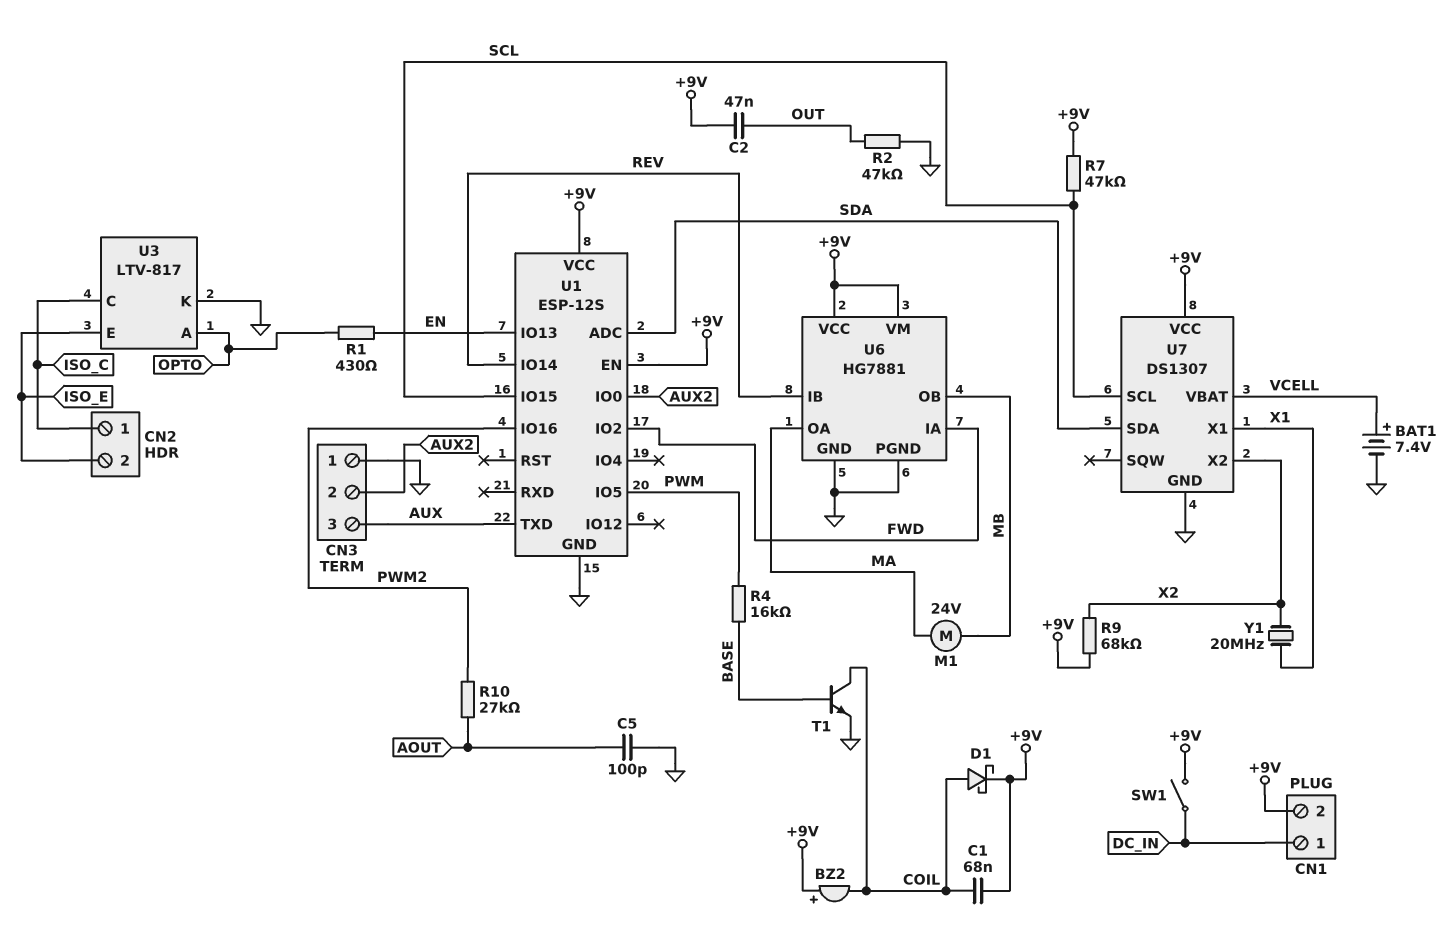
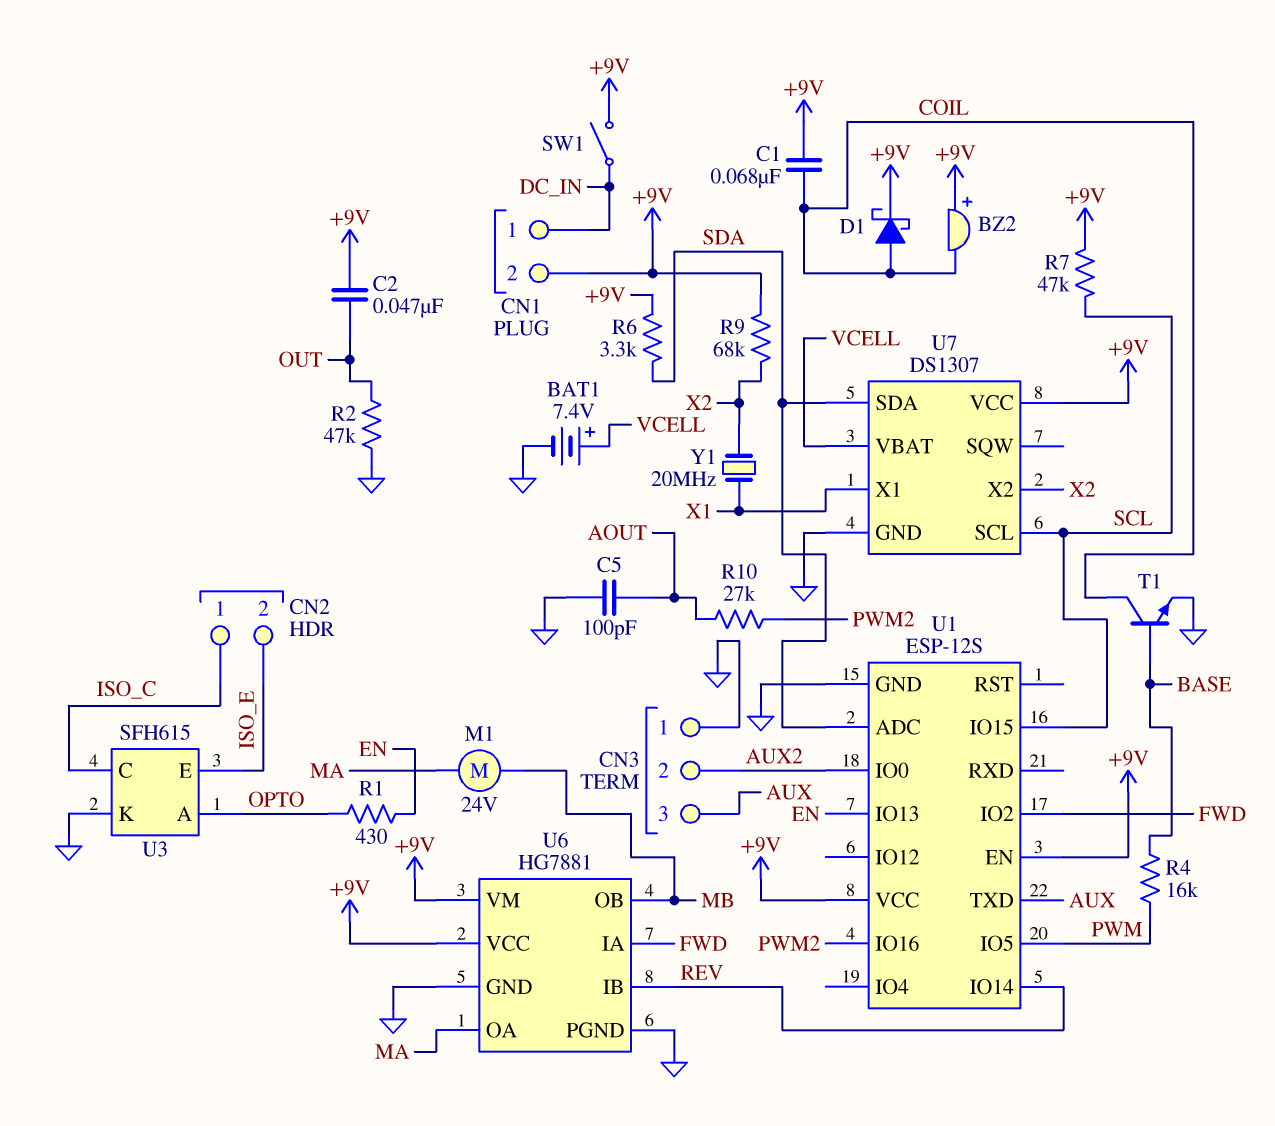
R6: none -> 3.3k (+9V, SDA)
U3: LTV-817 -> SFH615

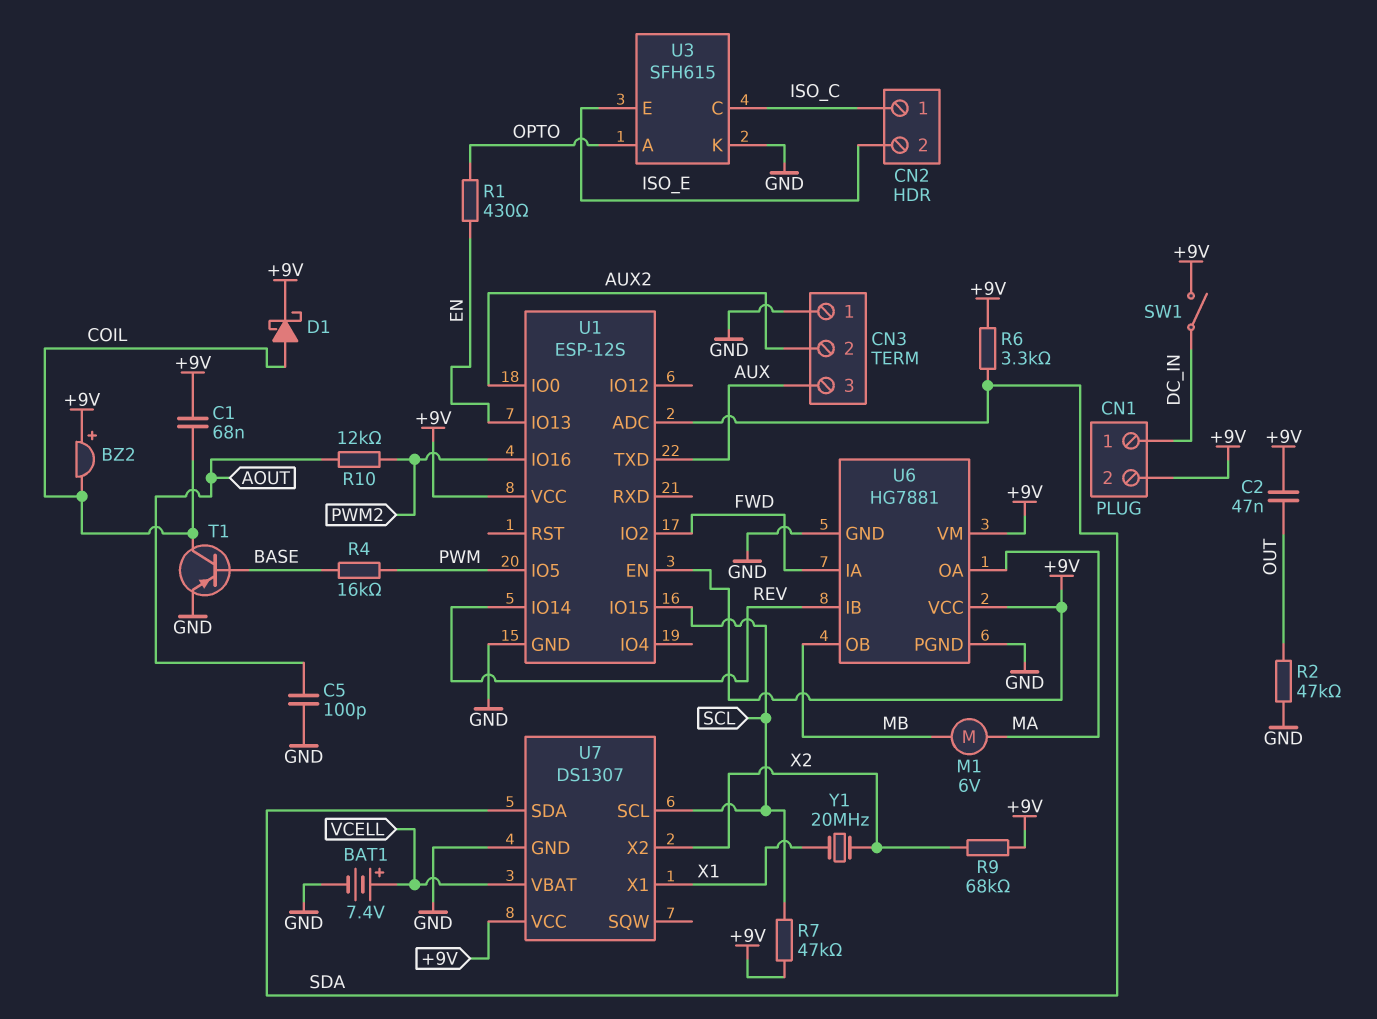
M1: motor 24V (MA, MB) -> motor 6V (MA, MB)
R10: 27k (AOUT, PWM2) -> 12k (AOUT, PWM2)
T1: NPN (B BASE, C COIL, E GND) -> PNP (B BASE, C COIL, E GND)

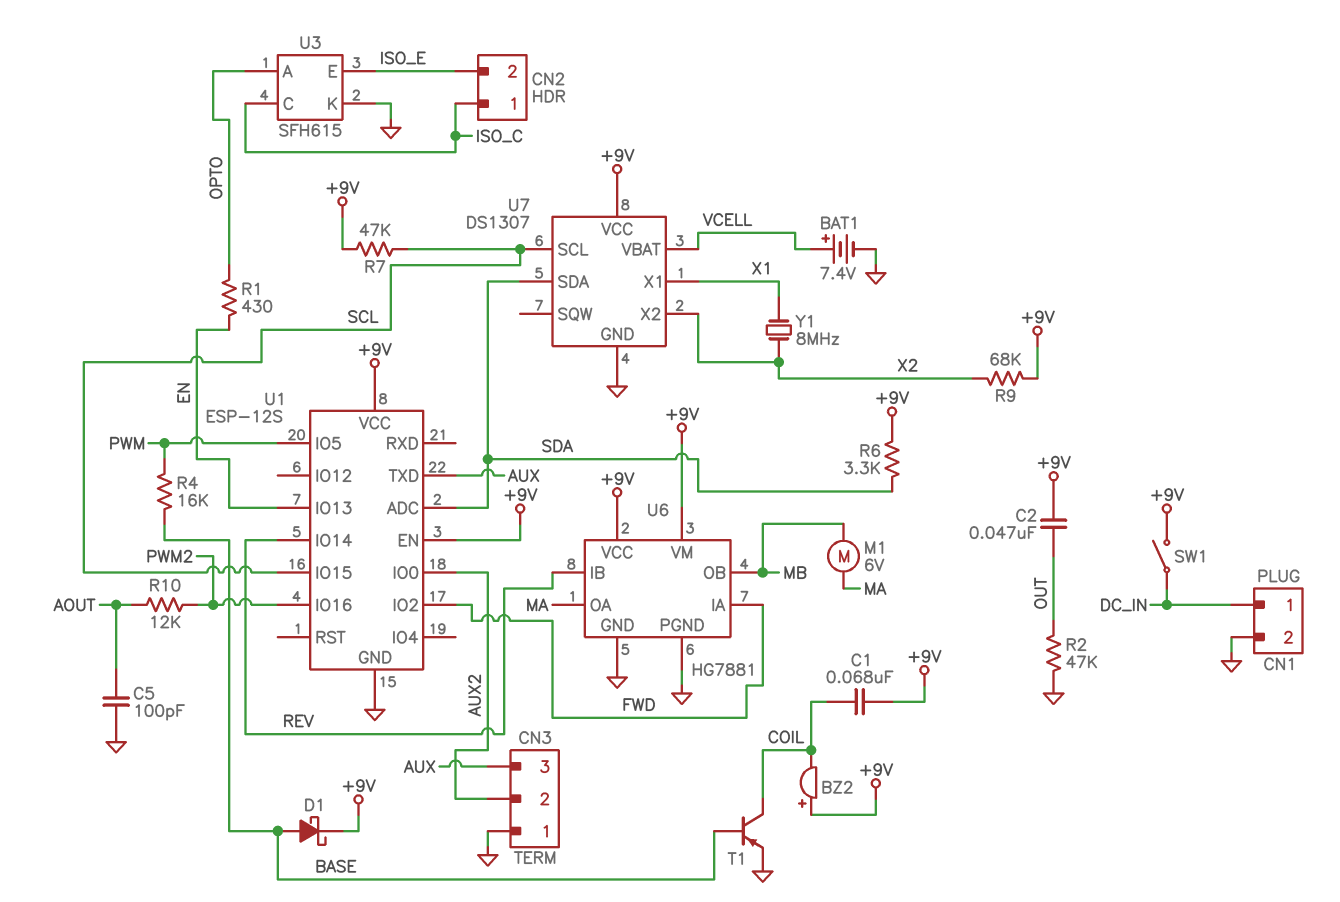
CN1 pin 2: +9V -> GND
D1: schottky (A COIL, K +9V) -> schottky (A BASE, K +9V)
Y1: 20MHz (X1, X2) -> 8MHz (X1, X2)

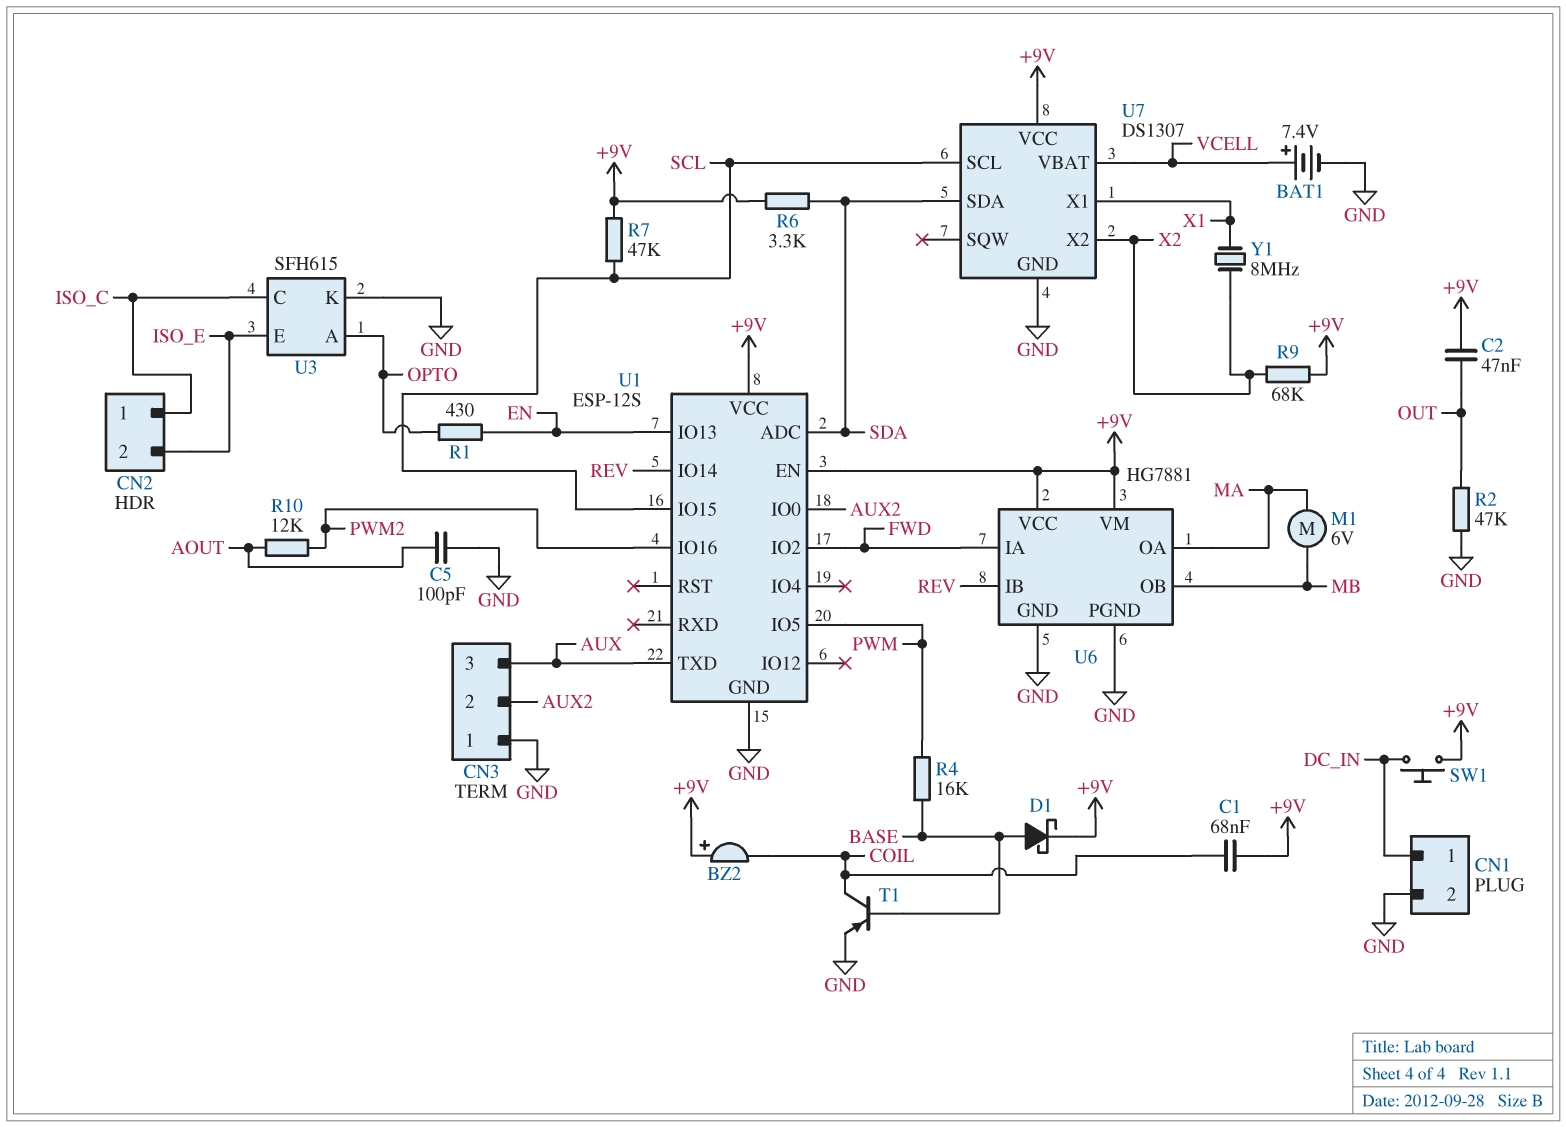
SW1: switch (+9V, DC_IN) -> button (+9V, DC_IN)

